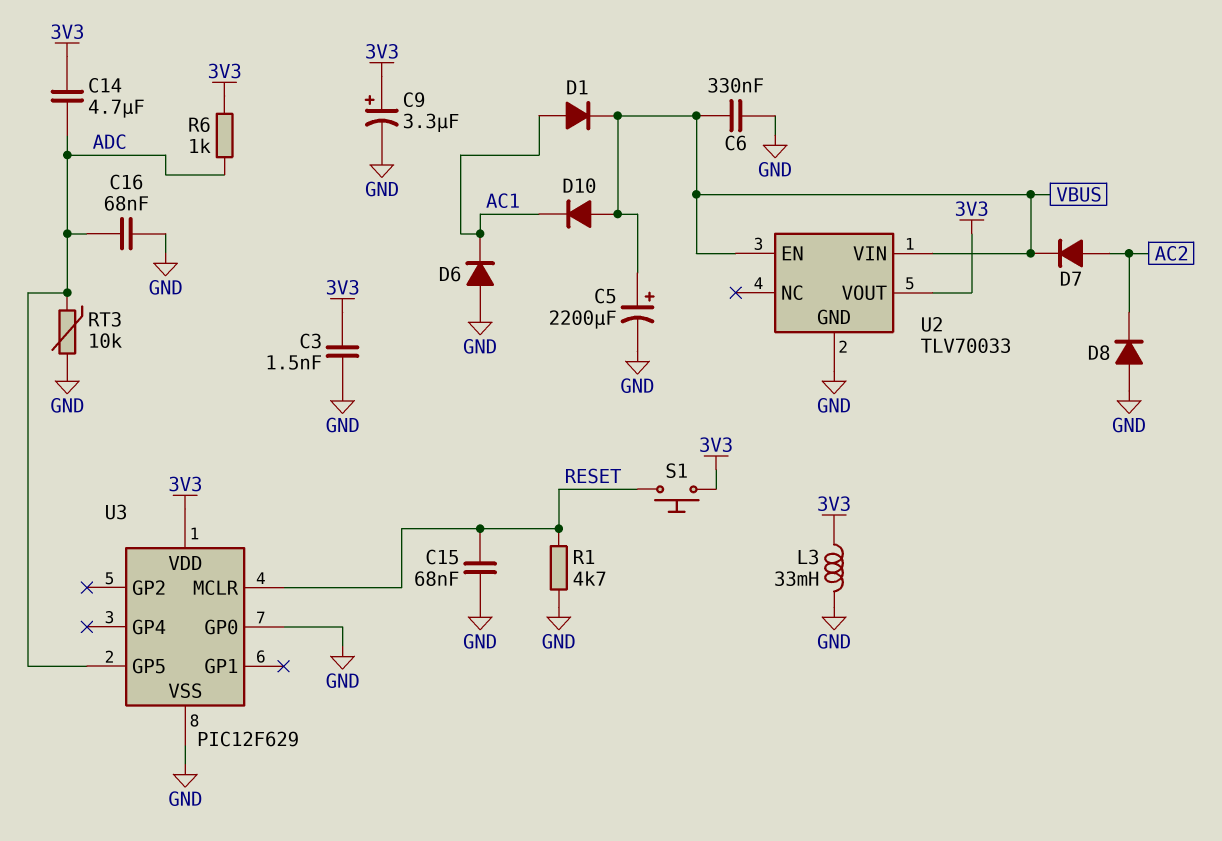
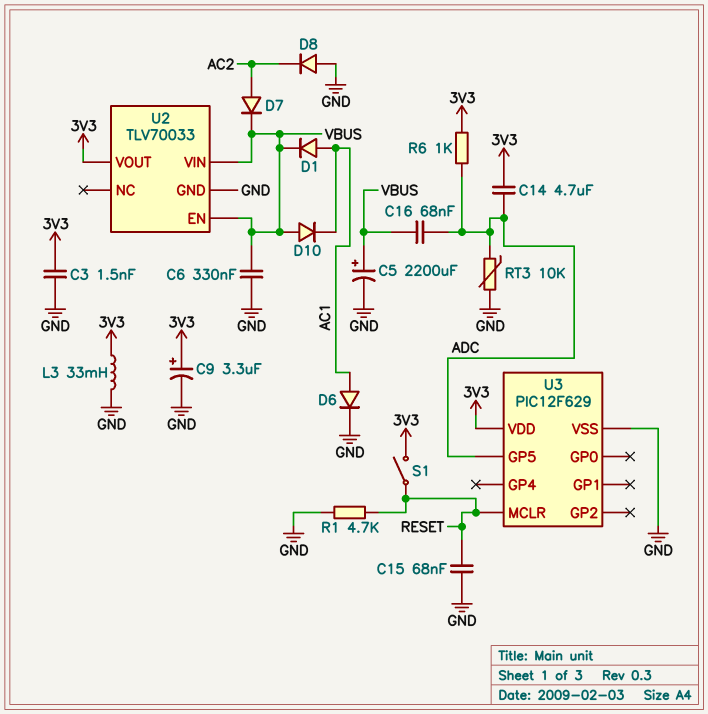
C16: 68nF (ADC, GND) -> 68nF (ADC, VBUS)
D6: diode (A GND, K AC1) -> diode (A AC1, K GND)
S1: button (3V3, RESET) -> switch (3V3, RESET)
U3 pin GP0: GND -> none

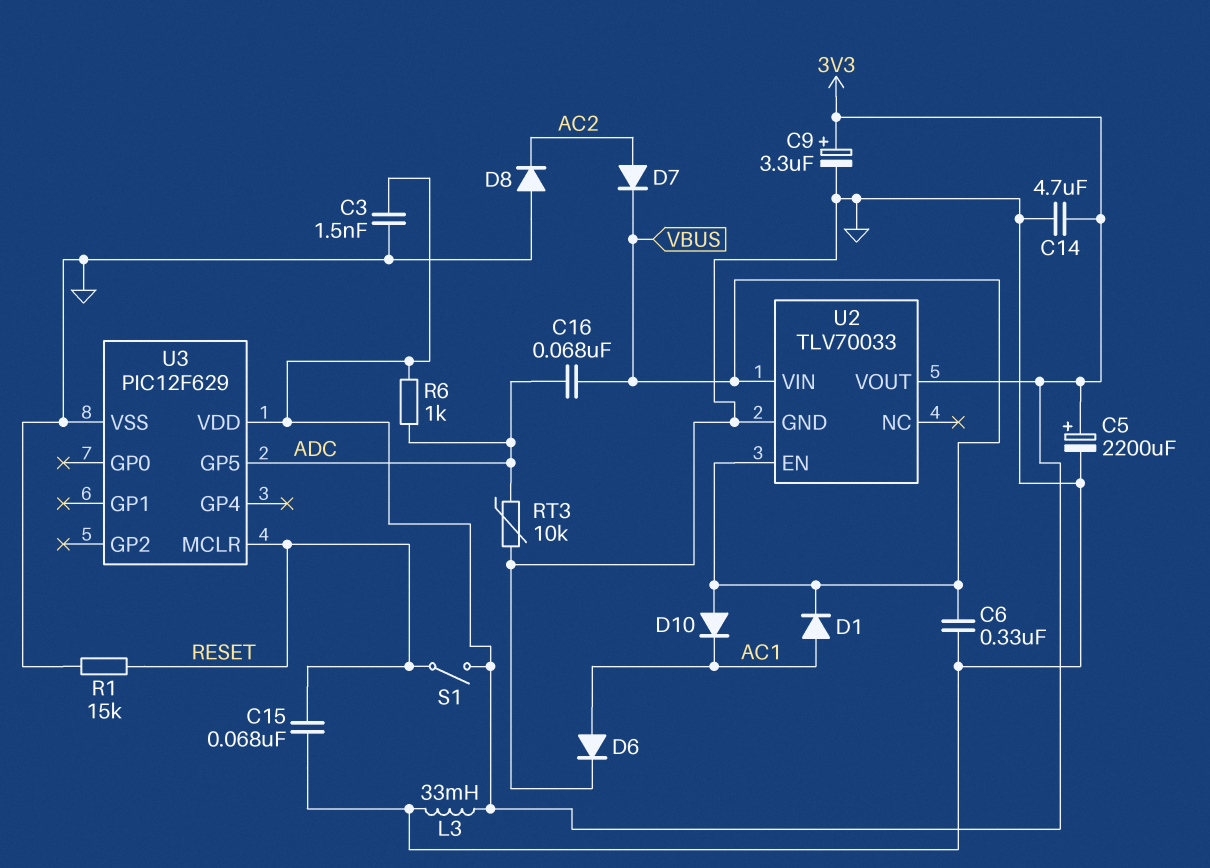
C5: 2200uF (plus VBUS, minus GND) -> 2200uF (plus 3V3, minus GND)
C14: 4.7uF (3V3, ADC) -> 4.7uF (3V3, GND)
R1: 4.7k (GND, RESET) -> 15k (GND, RESET)

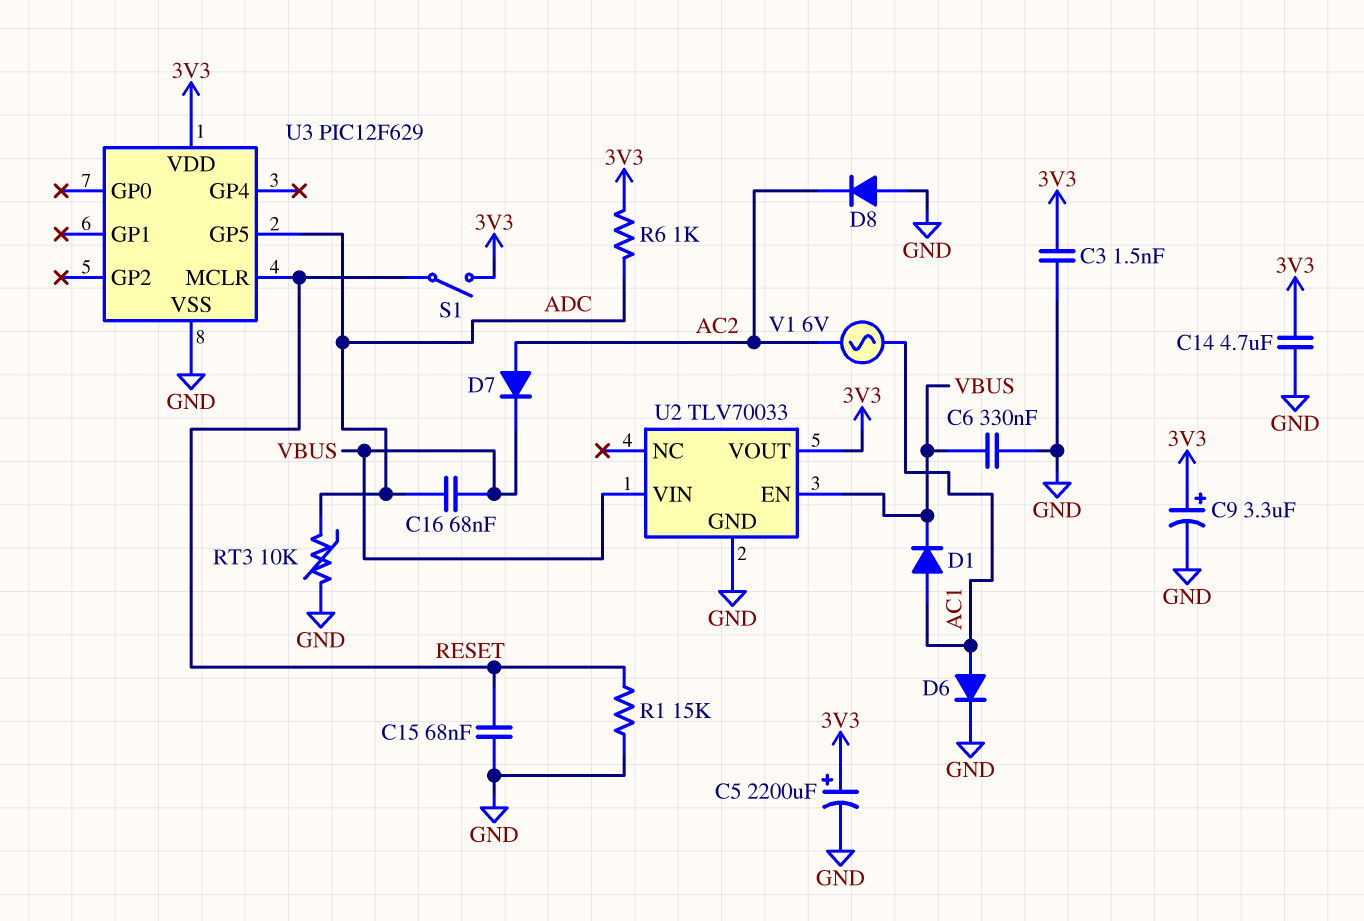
D10: diode (A VBUS, K AC1) -> none
L3: 33mH (3V3, GND) -> none
V1: none -> AC 6V (AC1, AC2)

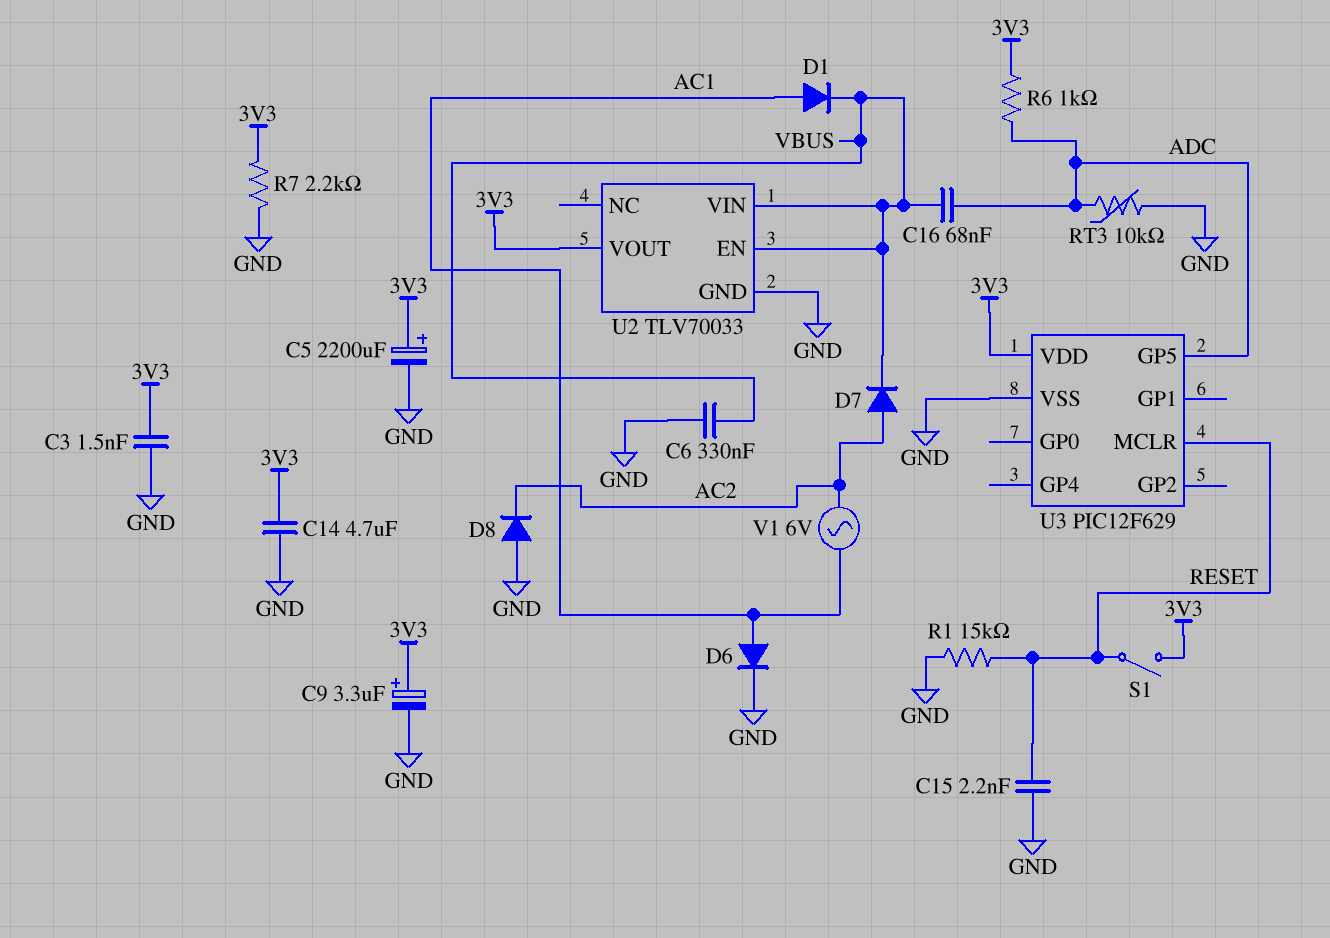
C15: 68nF (GND, RESET) -> 2.2nF (GND, RESET)
R7: none -> 2.2k (3V3, GND)

